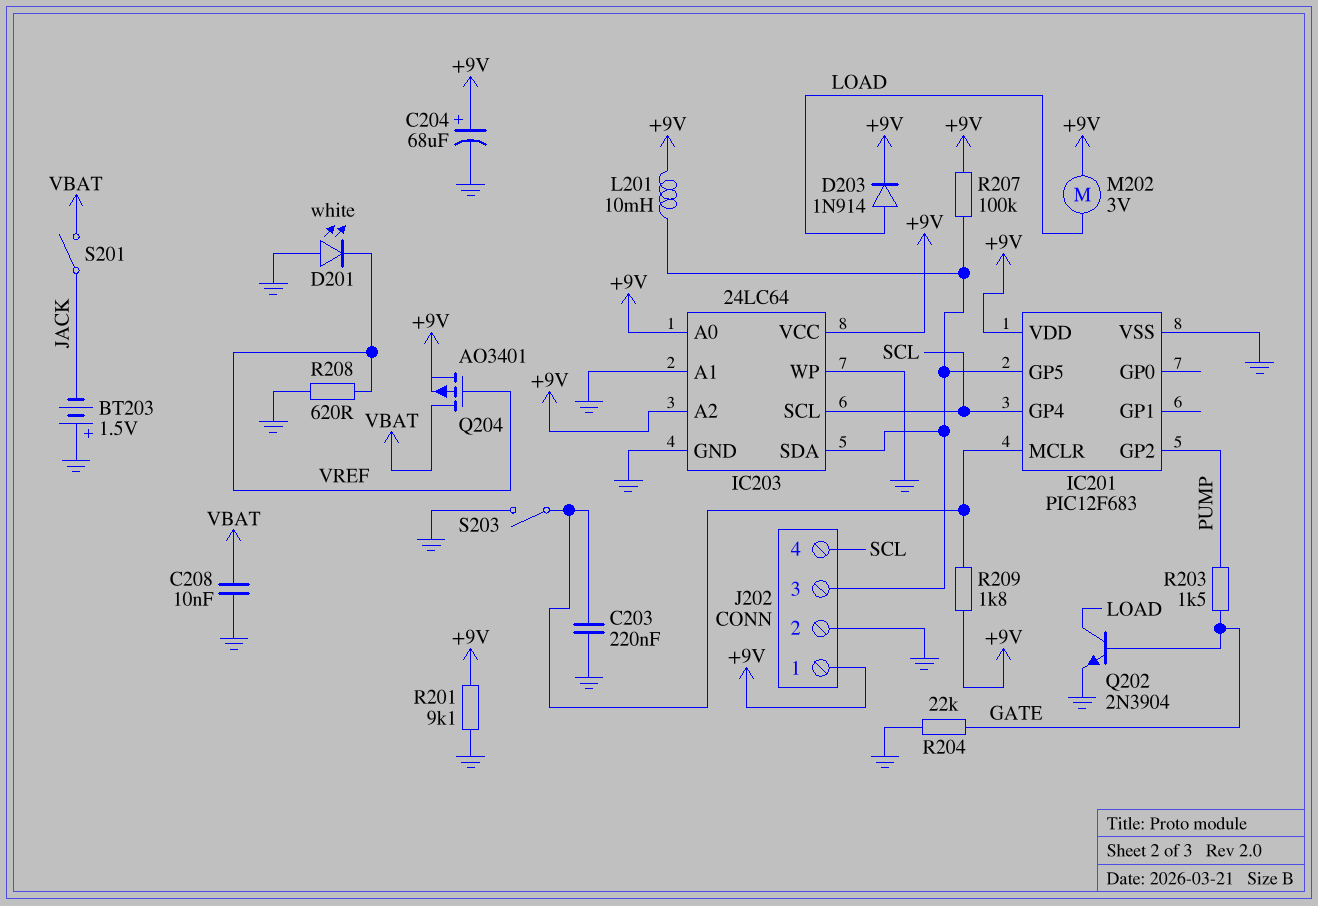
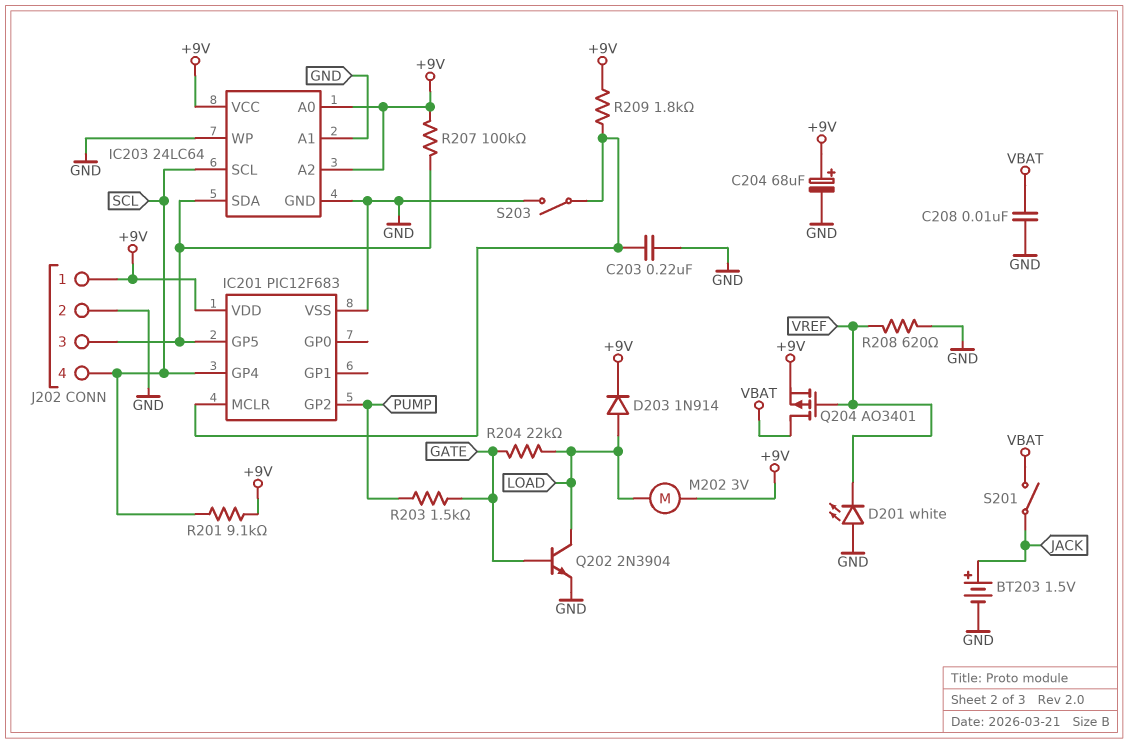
BT203: 1.5V (plus GND, minus JACK) -> 1.5V (plus JACK, minus GND)
L201: 10mH (+9V, IC201/GP5) -> none
R201: 9.1k (+9V, GND) -> 9.1k (+9V, SCL)
R204: 22k (GATE, GND) -> 22k (GATE, LOAD)

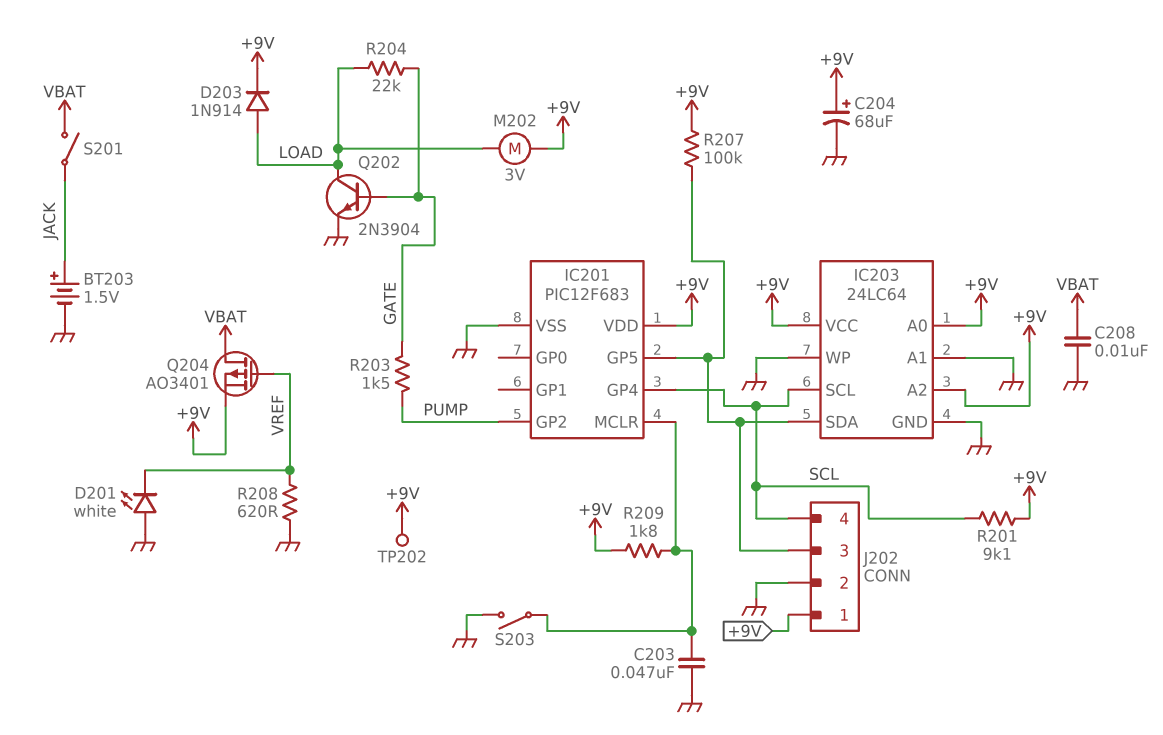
C203: 220nF (GND, IC201/MCLR) -> 47nF (GND, IC201/MCLR)
TP202: none -> test point (+9V)

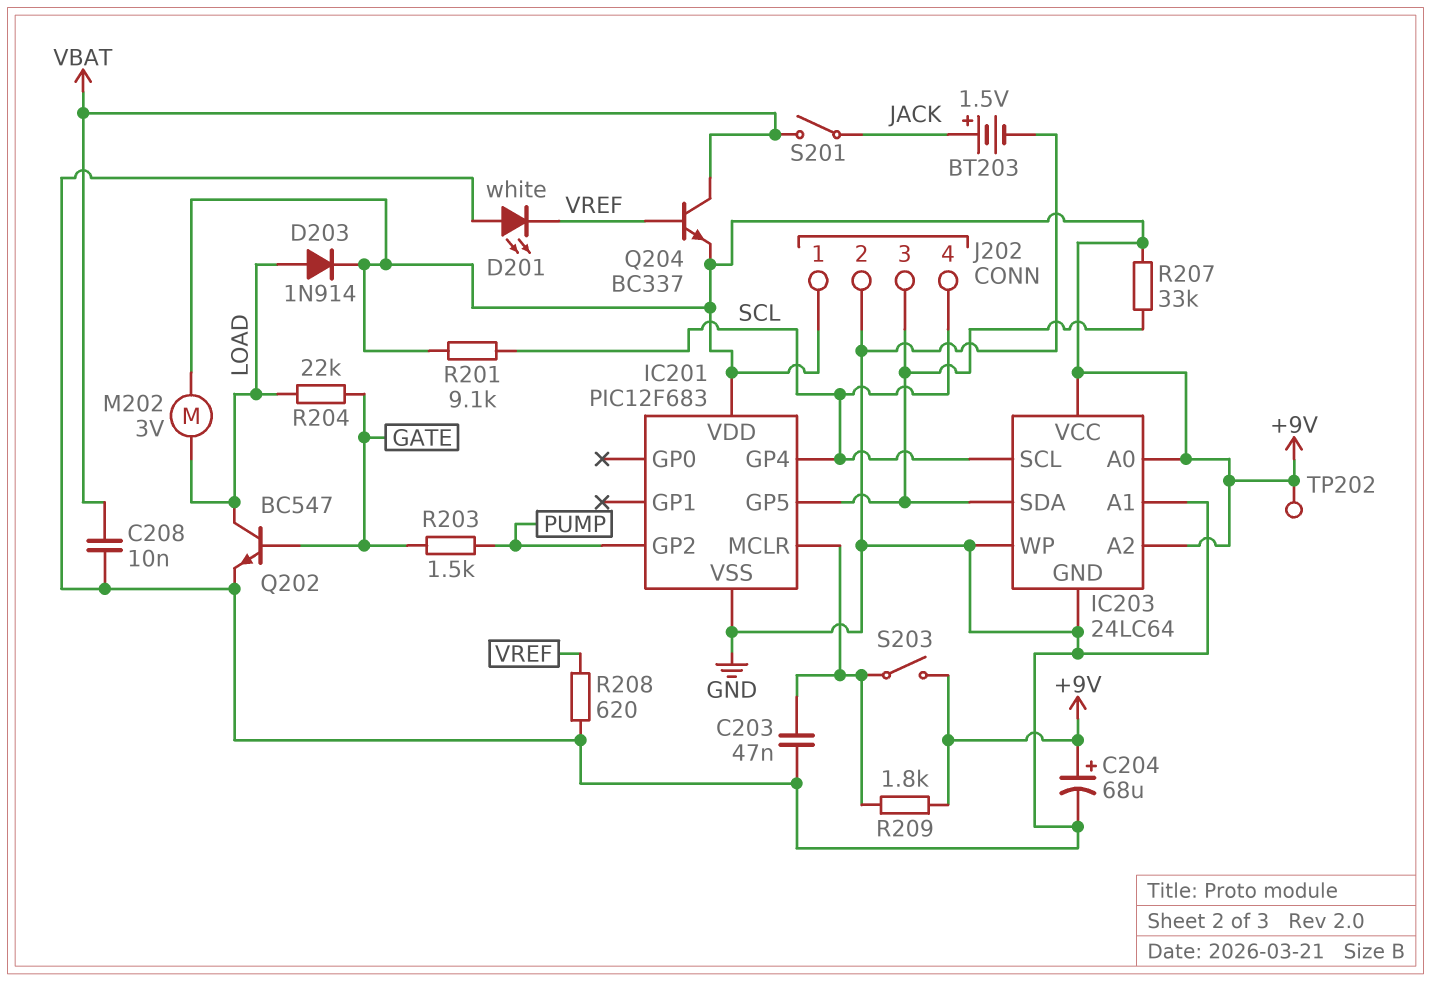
Q202: NPN 2N3904 (B GATE, C LOAD, E GND) -> NPN BC547 (B GATE, C LOAD, E GND)
Q204: PMOS AO3401 (G VREF, D VBAT, S +9V) -> NPN BC337 (B VREF, C VBAT, E +9V)
R207: 100k (+9V, IC201/GP5) -> 33k (+9V, IC201/GP5)
S203: switch (GND, IC201/MCLR) -> switch (+9V, IC201/MCLR)

